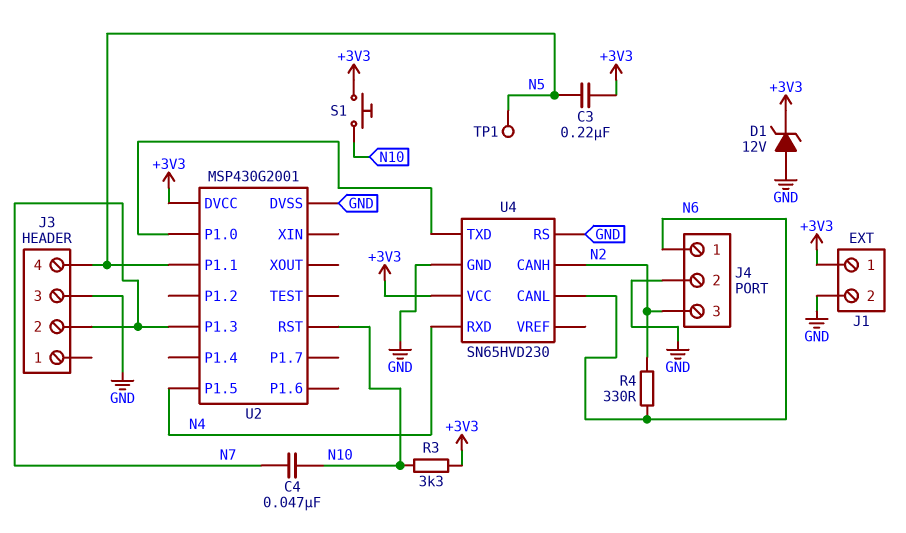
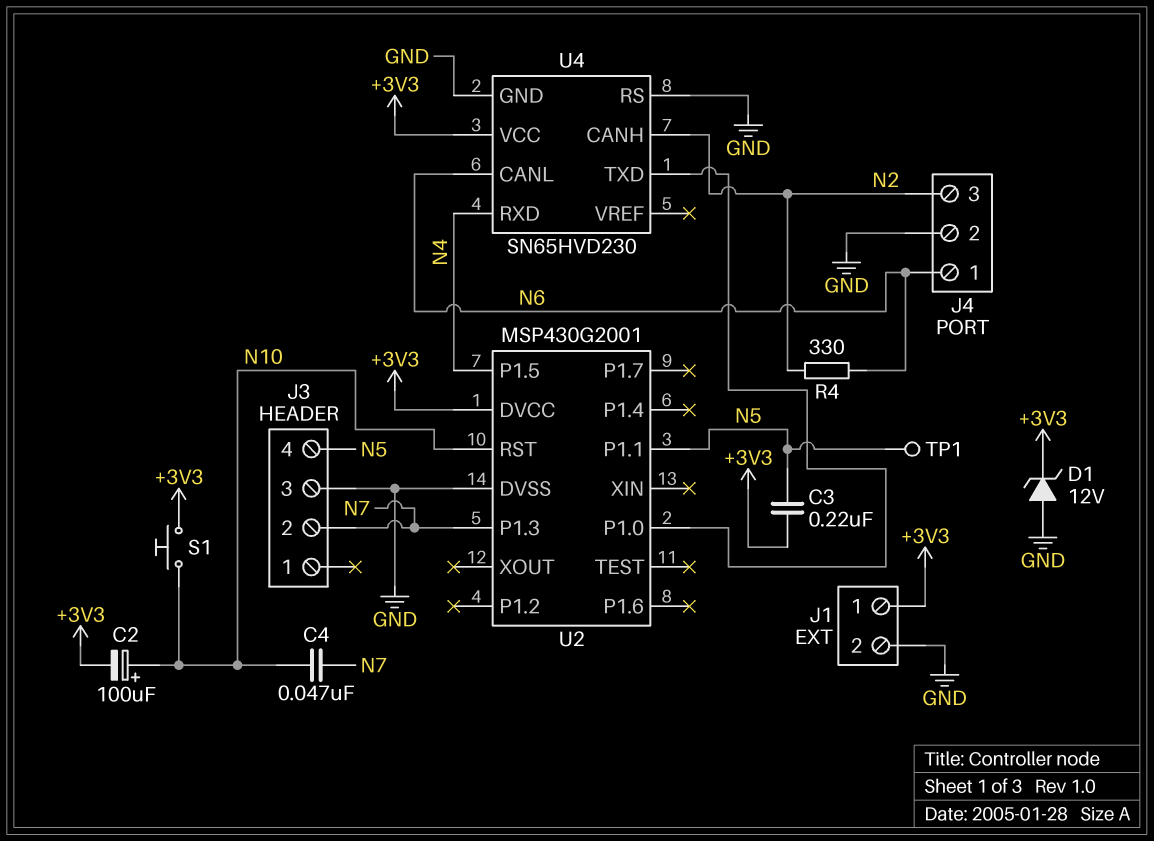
C2: none -> 100uF (plus N10, minus +3V3)
R3: 3.3k (+3V3, N10) -> none

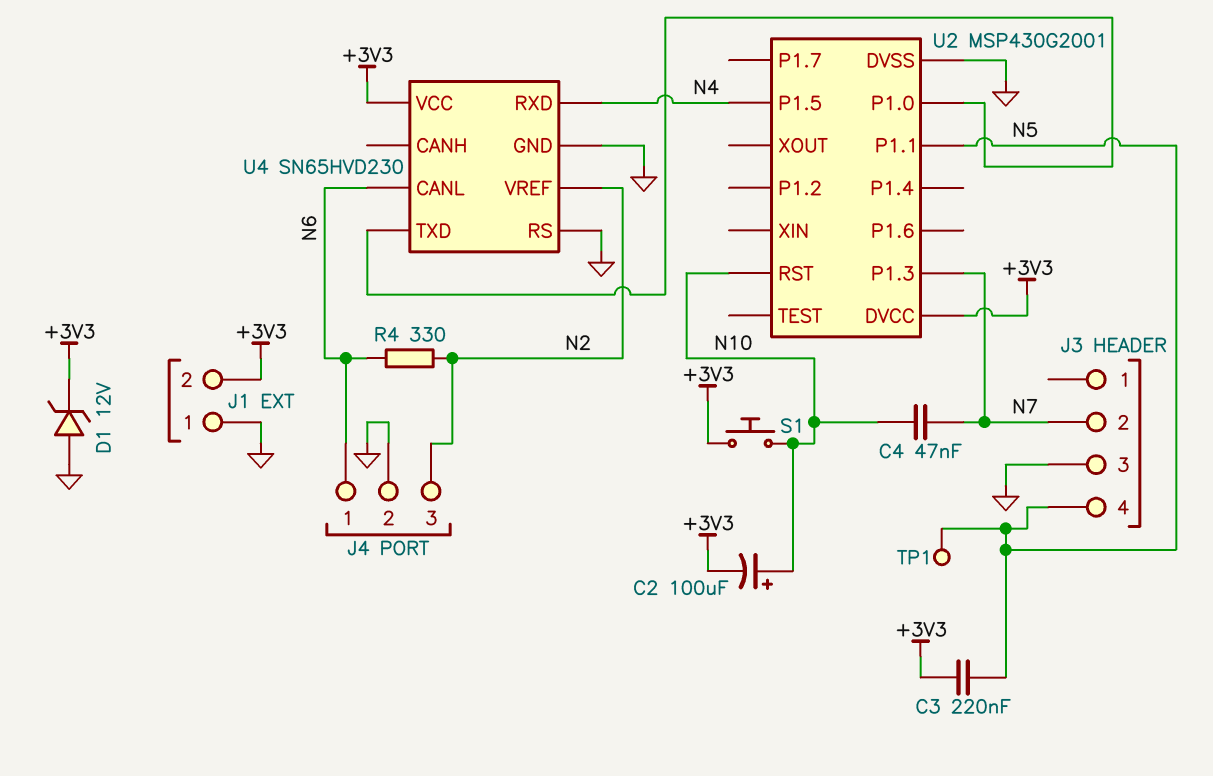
J1 pin 1: +3V3 -> GND
J1 pin 2: GND -> +3V3
U4 pin CANH: N2 -> none
U4 pin VREF: none -> N2

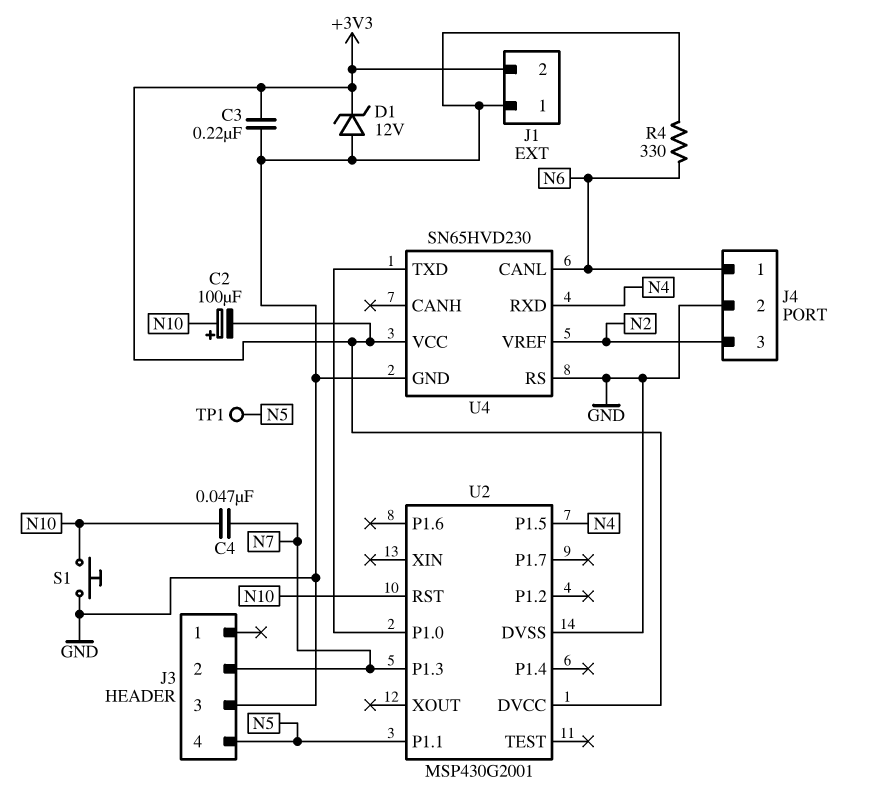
C3: 220nF (+3V3, N5) -> 220nF (+3V3, GND)
R4: 330 (N2, N6) -> 330 (GND, N6)
S1: button (+3V3, N10) -> button (GND, N10)

